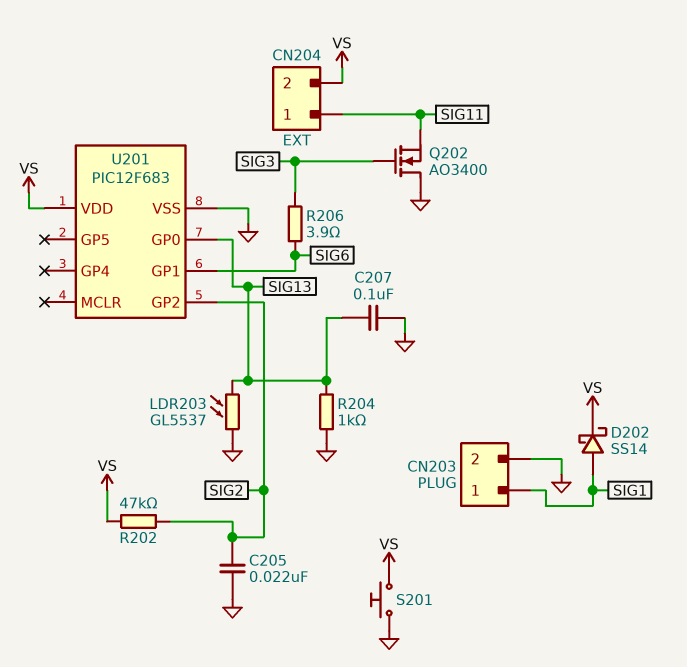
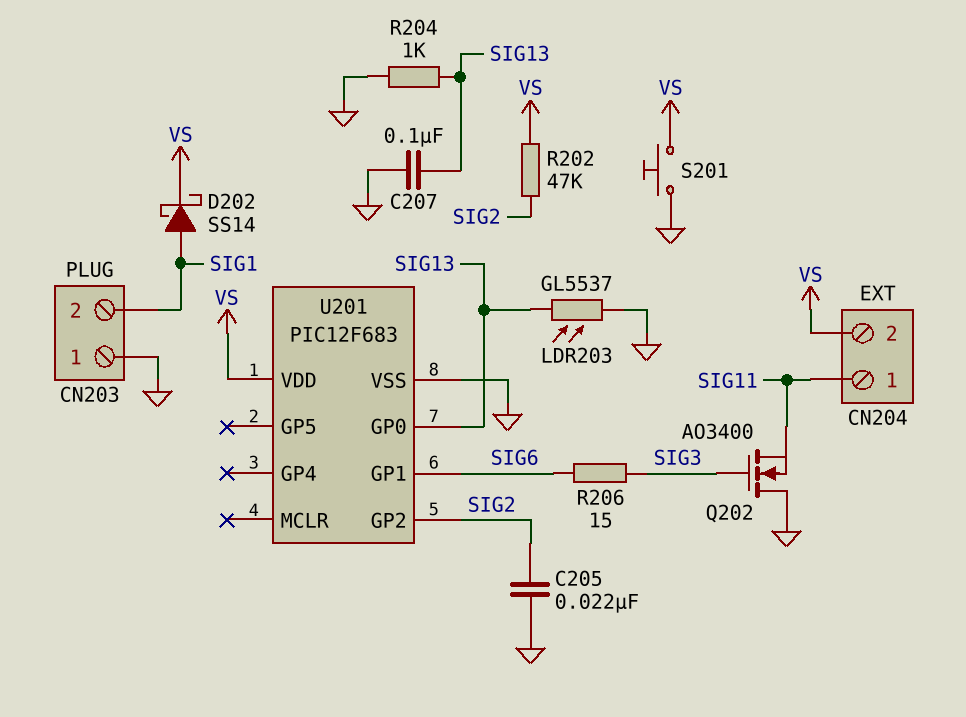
CN203 pin 1: SIG1 -> GND
CN203 pin 2: GND -> SIG1
R206: 3.9 (SIG3, SIG6) -> 15 (SIG3, SIG6)

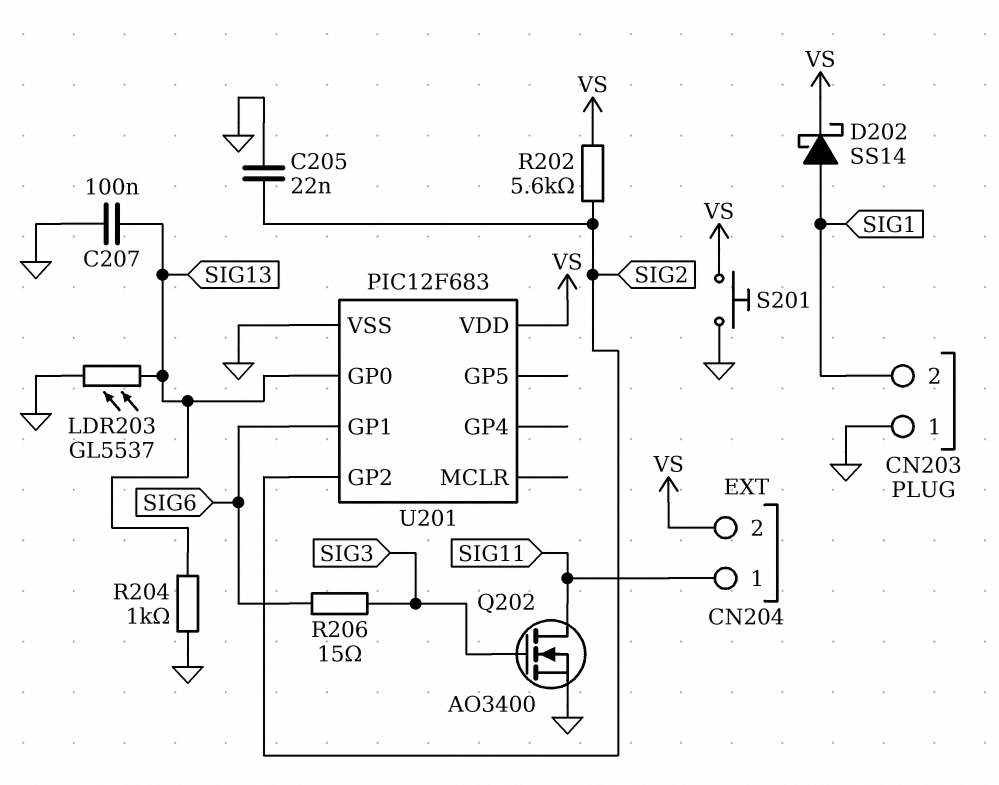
Q202: NMOS AO3400 (G SIG3, D GND, S SIG11) -> NMOS AO3400 (G SIG3, D SIG11, S GND)
R202: 47k (SIG2, VS) -> 5.6k (SIG2, VS)

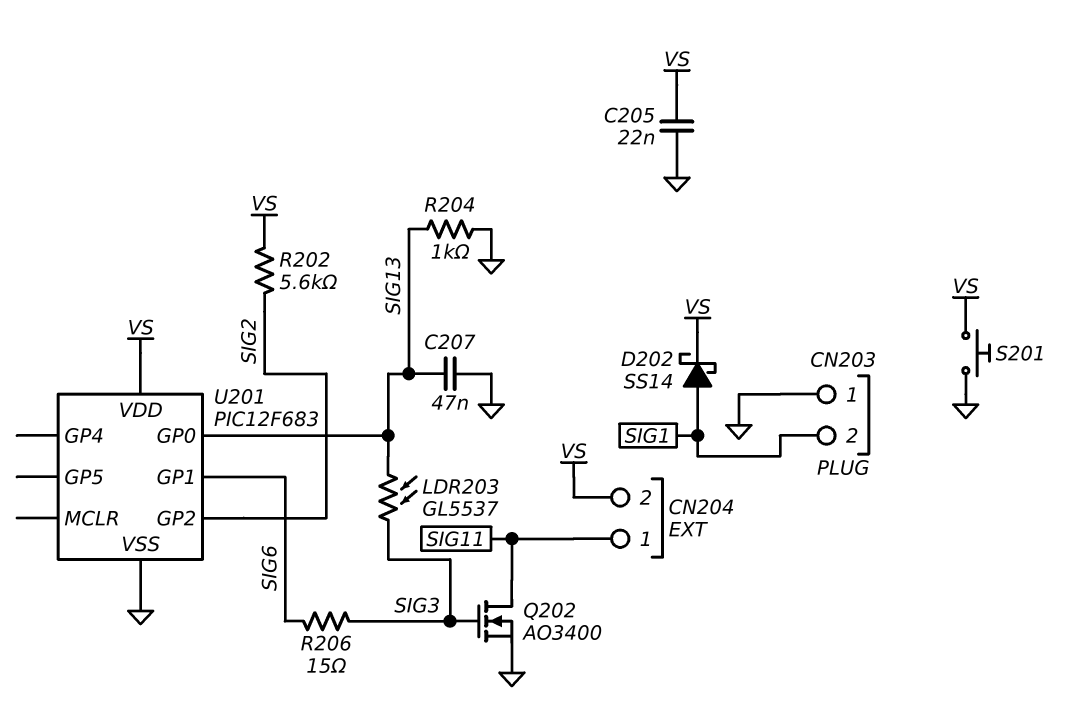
C205: 22nF (GND, SIG2) -> 22nF (GND, VS)
C207: 100nF (GND, SIG13) -> 47nF (GND, SIG13)
LDR203: GL5537 (GND, SIG13) -> GL5537 (SIG3, SIG13)

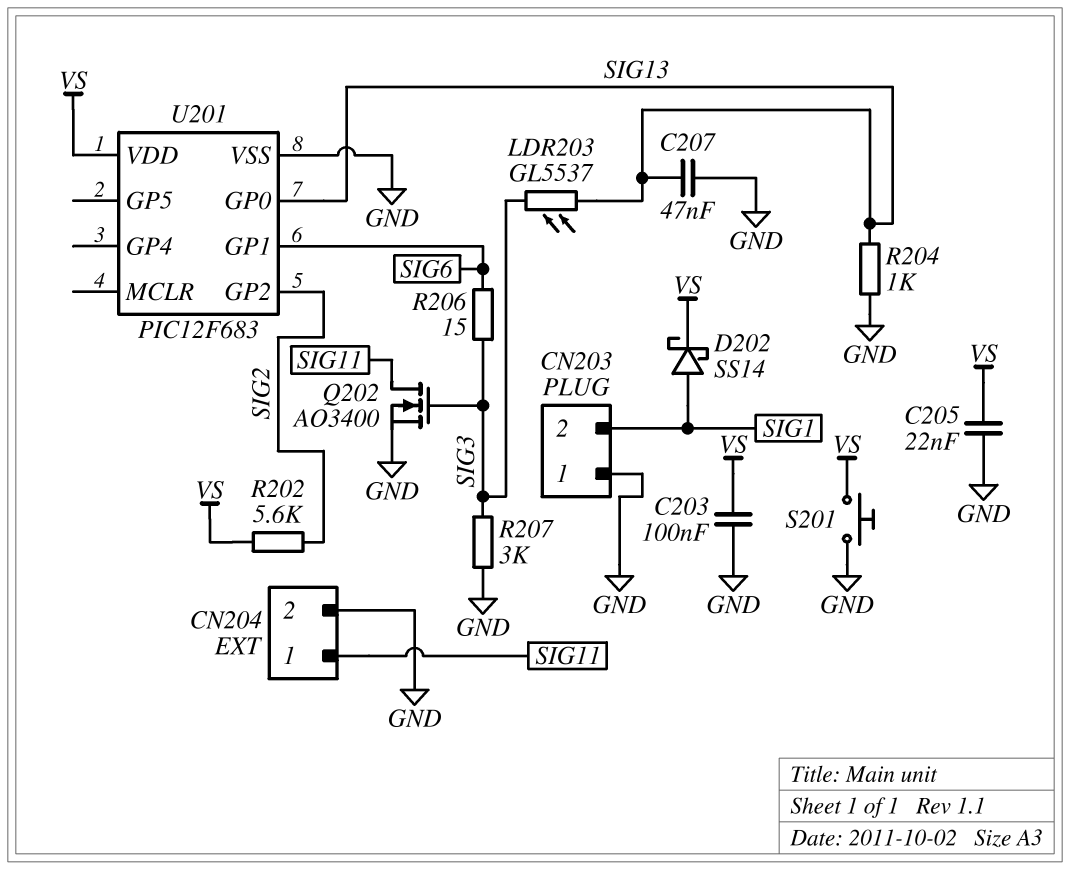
C203: none -> 100nF (GND, VS)
CN204 pin 2: VS -> GND
R207: none -> 3k (GND, SIG3)

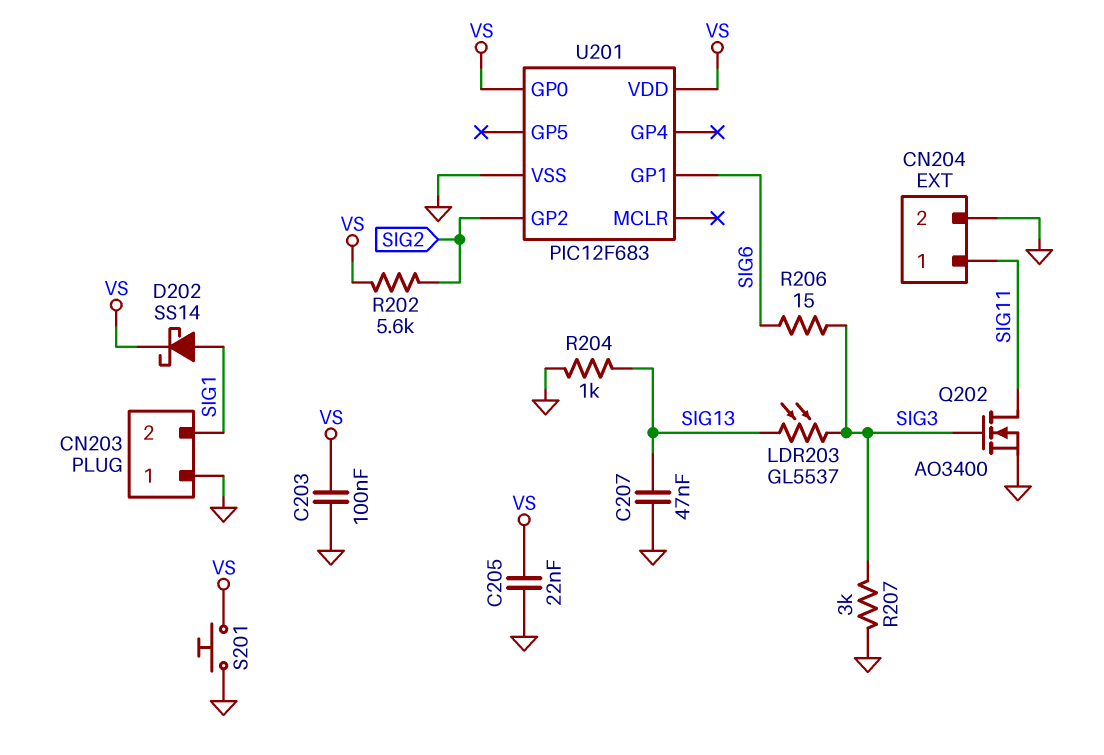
U201 pin GP0: SIG13 -> VS

